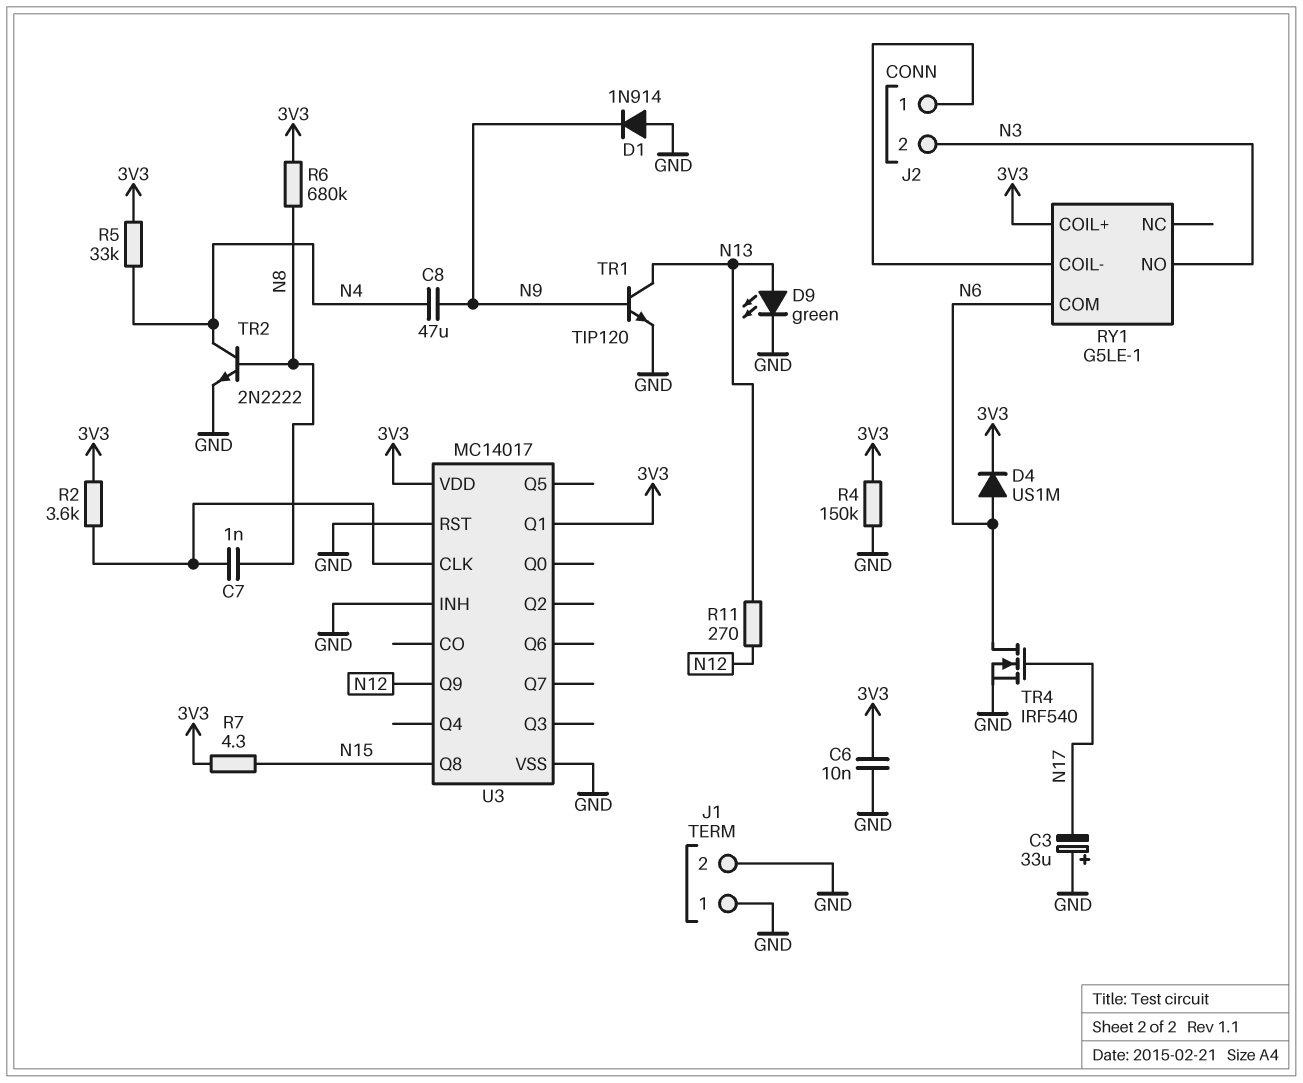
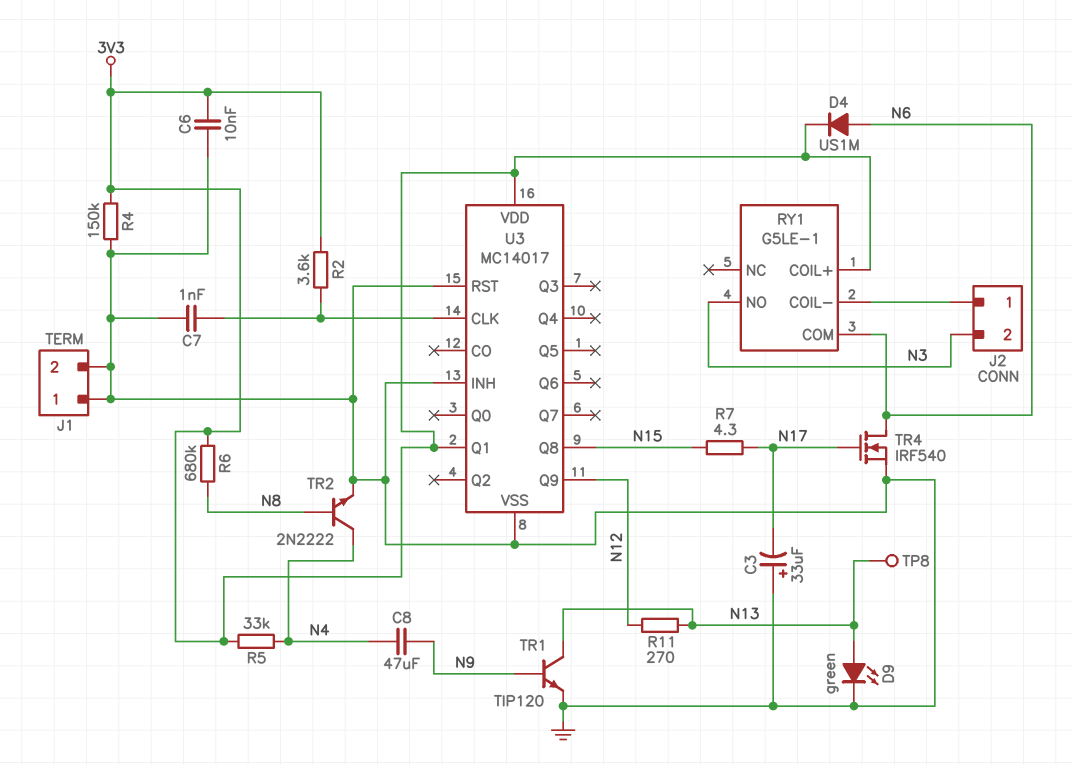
C7: 1nF (N8, U3/CLK) -> 1nF (GND, U3/CLK)
D1: diode 1N914 (A GND, K N9) -> none
R7: 4.3 (3V3, N15) -> 4.3 (N15, N17)
TP8: none -> test point (N13)

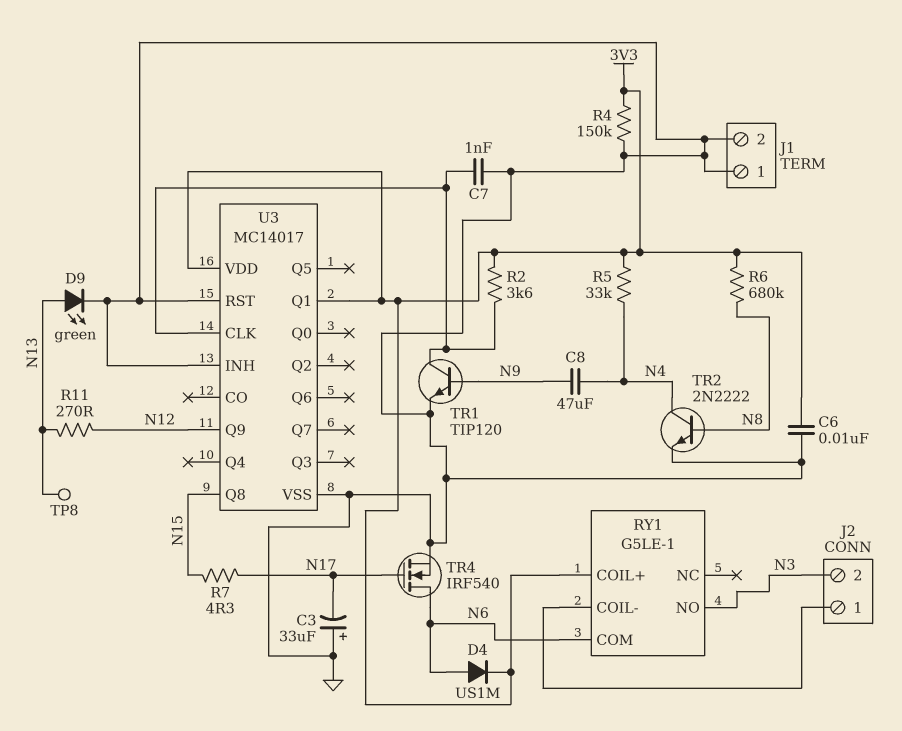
TR1: NPN TIP120 (B N9, C N13, E GND) -> NPN TIP120 (B N9, C U3/CLK, E GND)

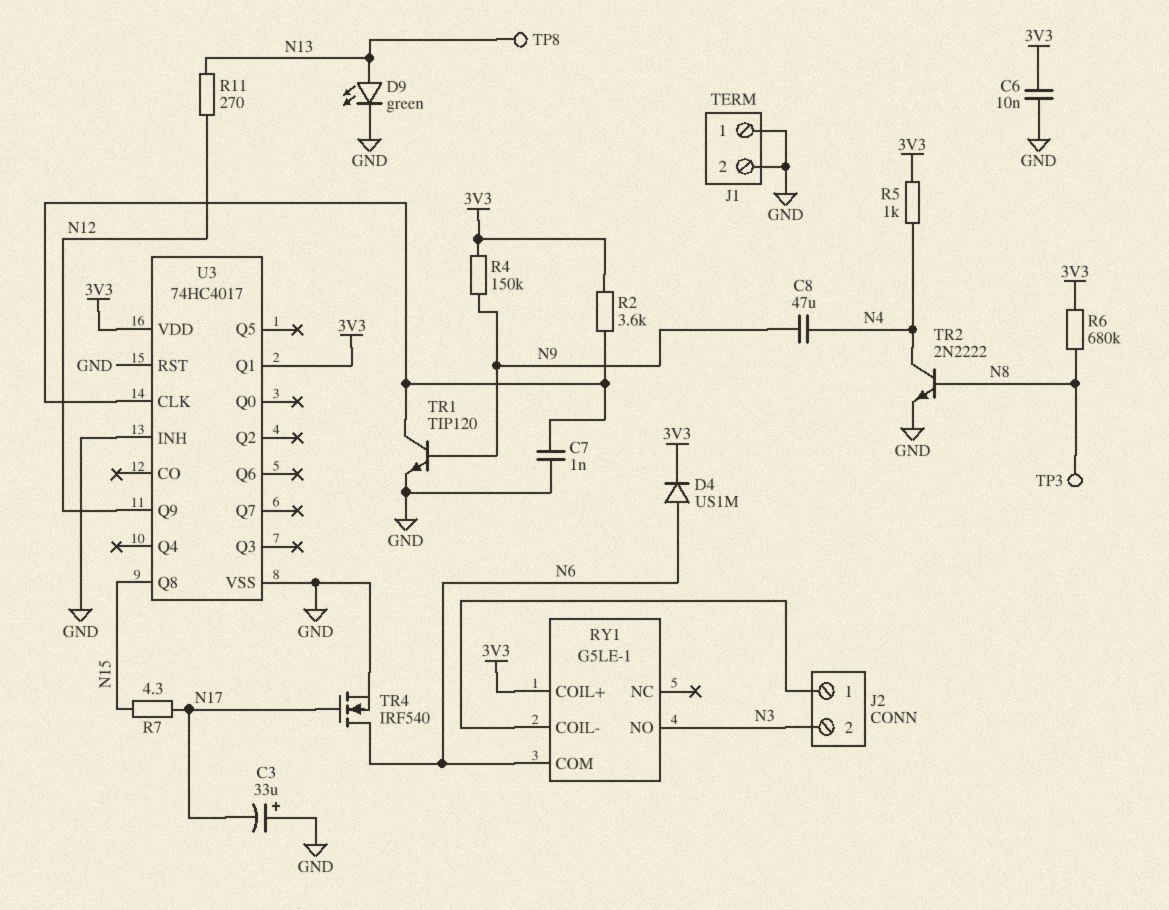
R4: 150k (3V3, GND) -> 150k (3V3, N9)
R5: 33k (3V3, N4) -> 1k (3V3, N4)
TP3: none -> test point (N8)
U3: MC14017 -> 74HC4017

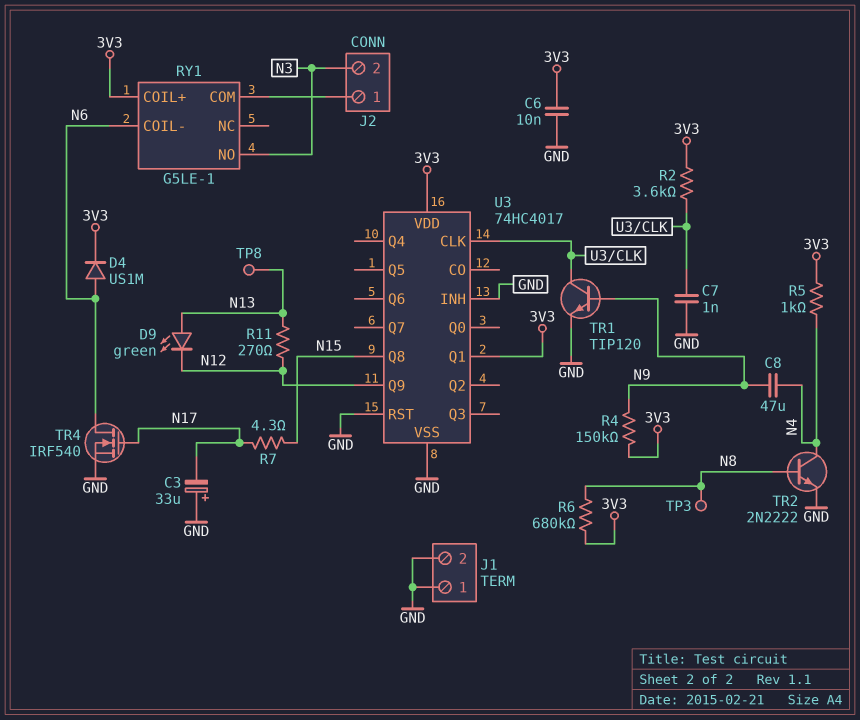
D9: LED green (A N13, K GND) -> LED green (A N13, K N12)
RY1 pin COIL-: J2/1 -> N6
RY1 pin COM: N6 -> J2/1

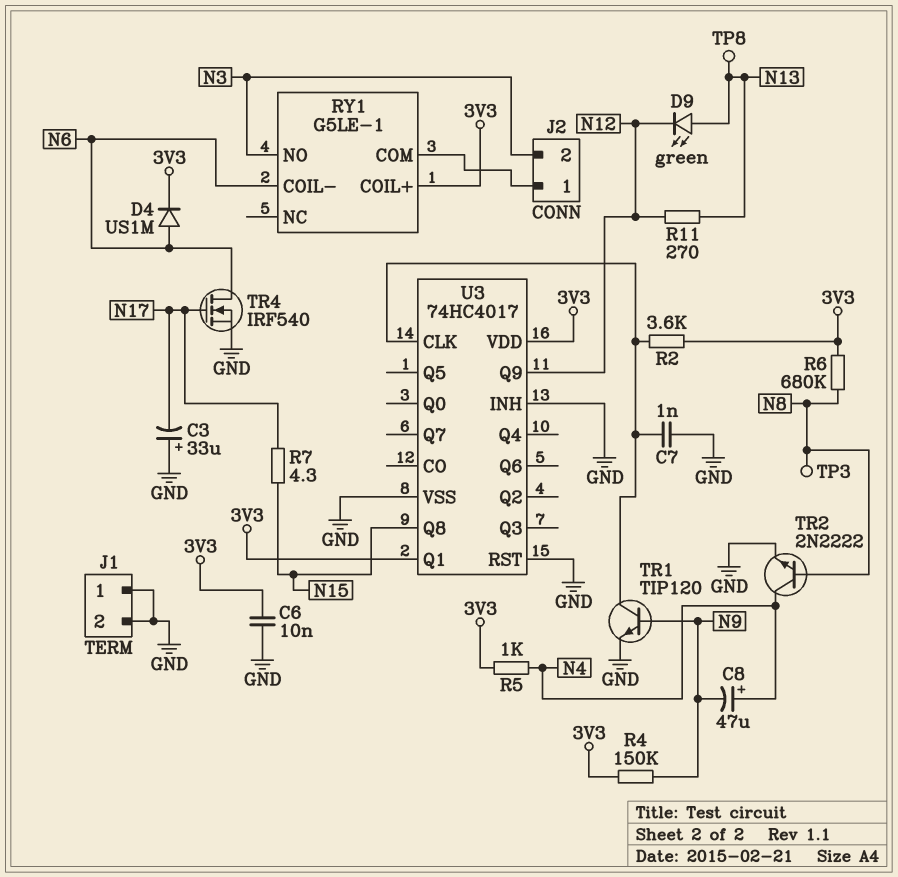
C8: 47uF (N4, N9) -> 47uF (plus N4, minus N9)

